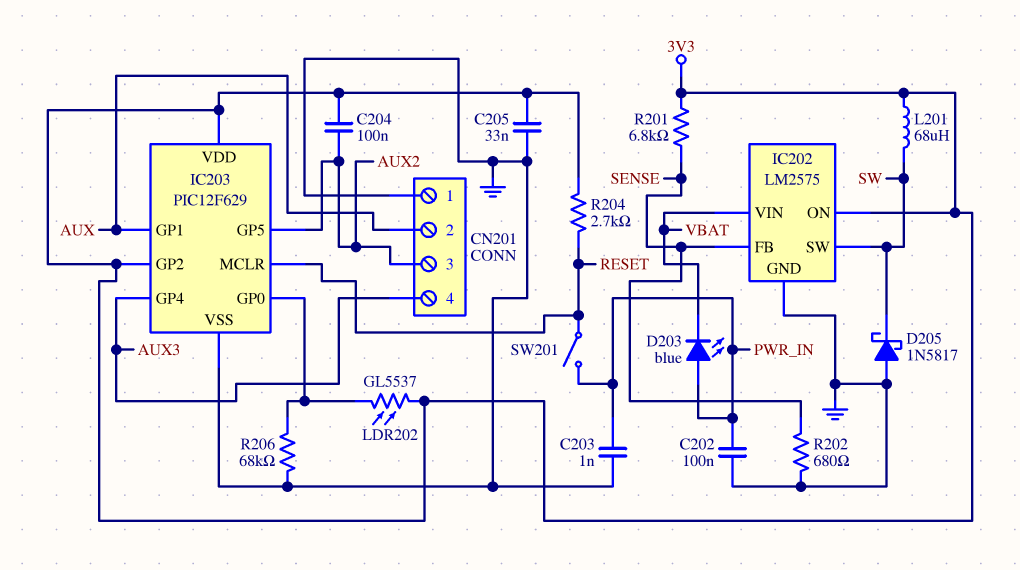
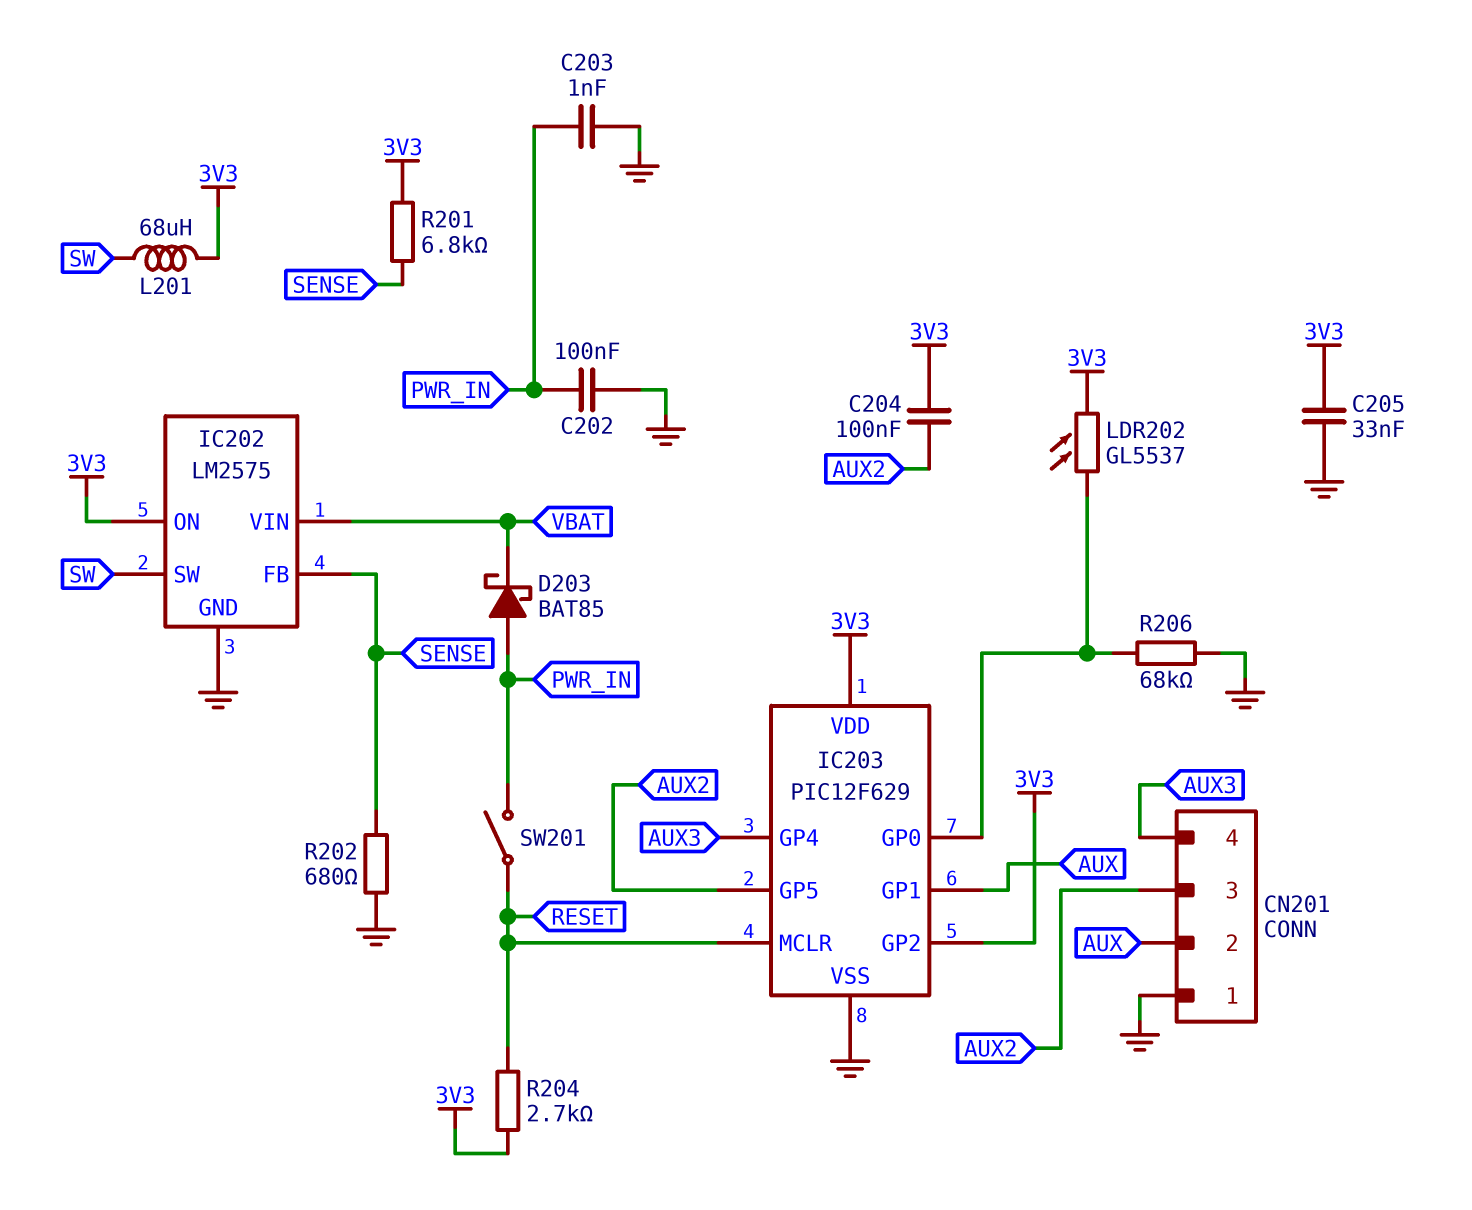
D203: LED blue (A PWR_IN, K VBAT) -> schottky BAT85 (A PWR_IN, K VBAT)
D205: schottky 1N5817 (A GND, K SW) -> none

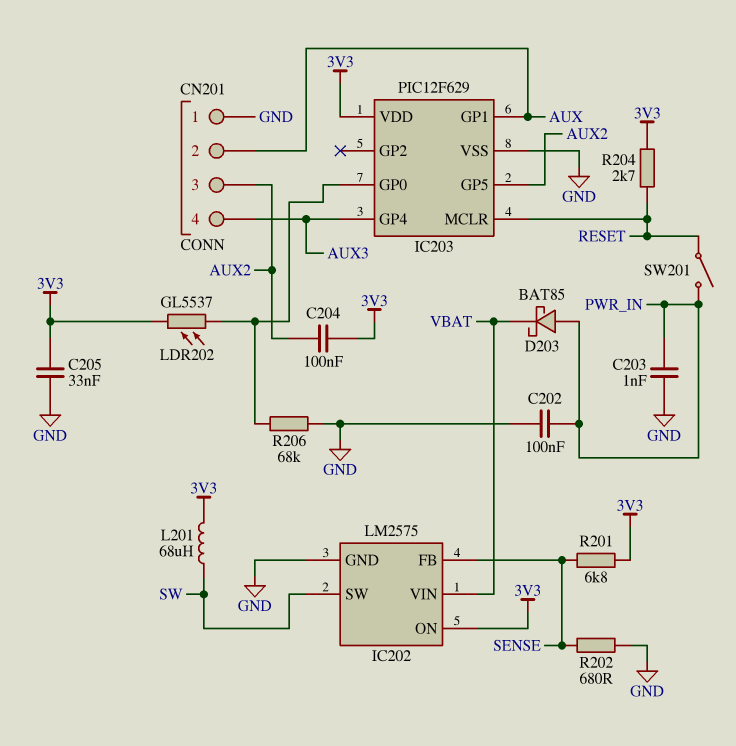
IC203 pin GP2: 3V3 -> none

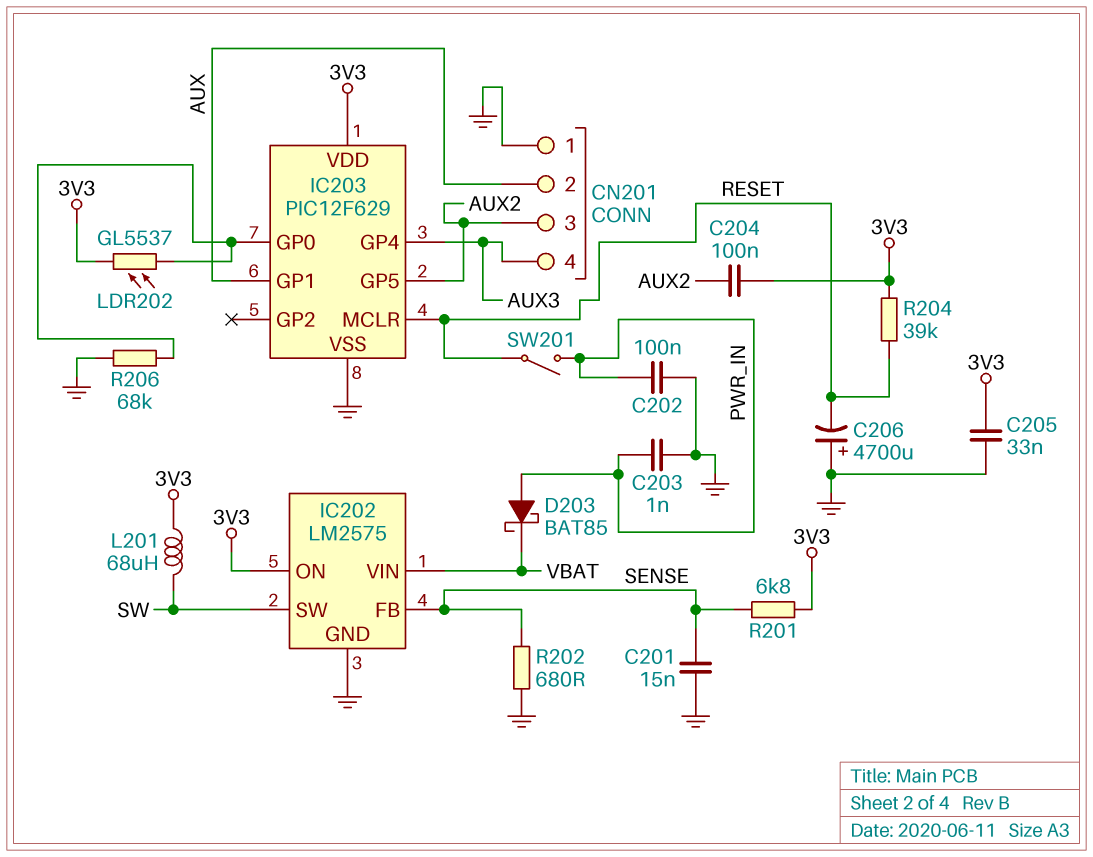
C201: none -> 15nF (GND, SENSE)
C206: none -> 4700uF (plus GND, minus RESET)
R204: 2.7k (3V3, RESET) -> 39k (3V3, RESET)

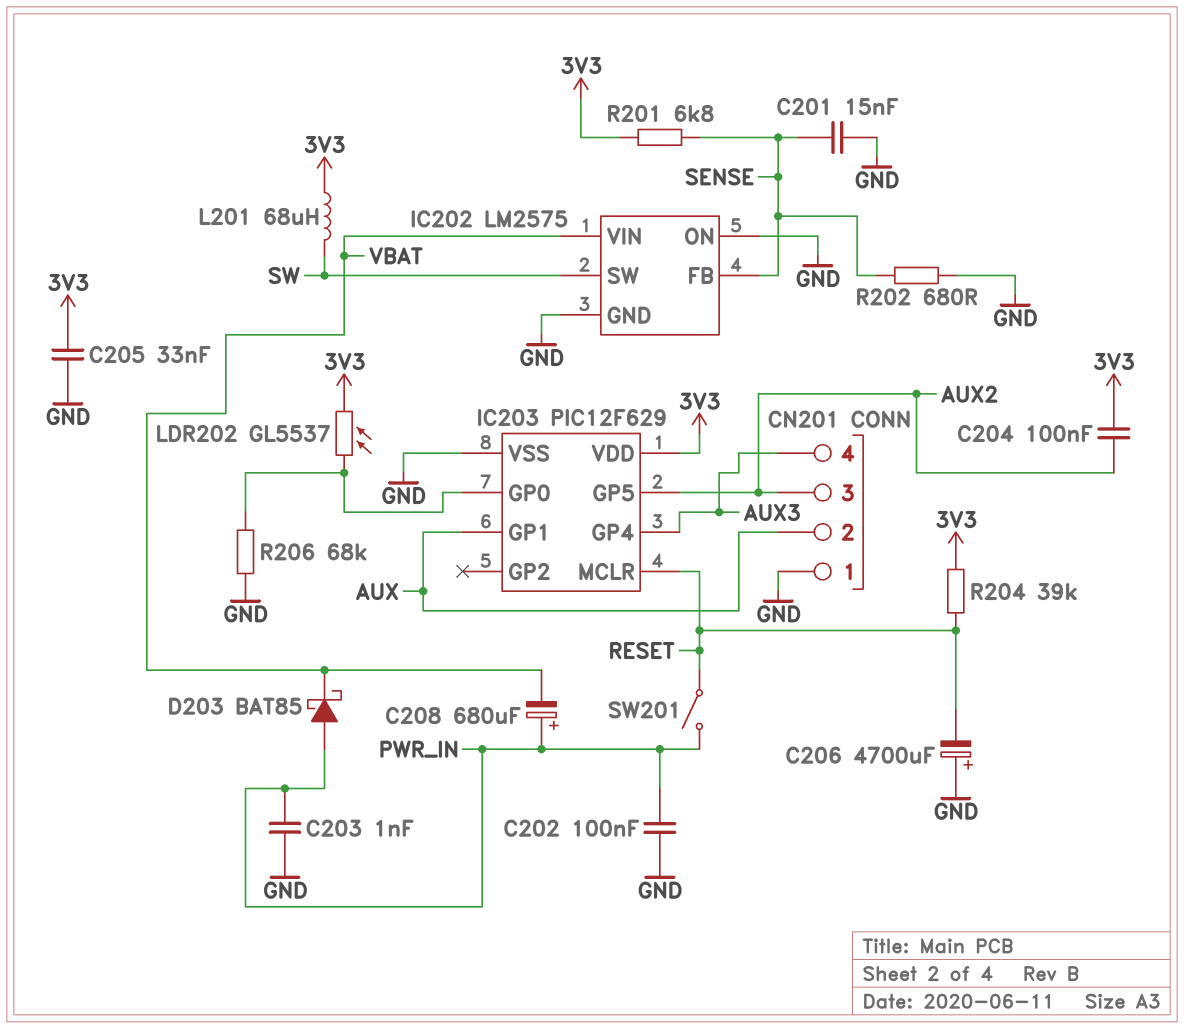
C208: none -> 680uF (plus PWR_IN, minus VBAT)
IC202 pin ON: 3V3 -> GND

